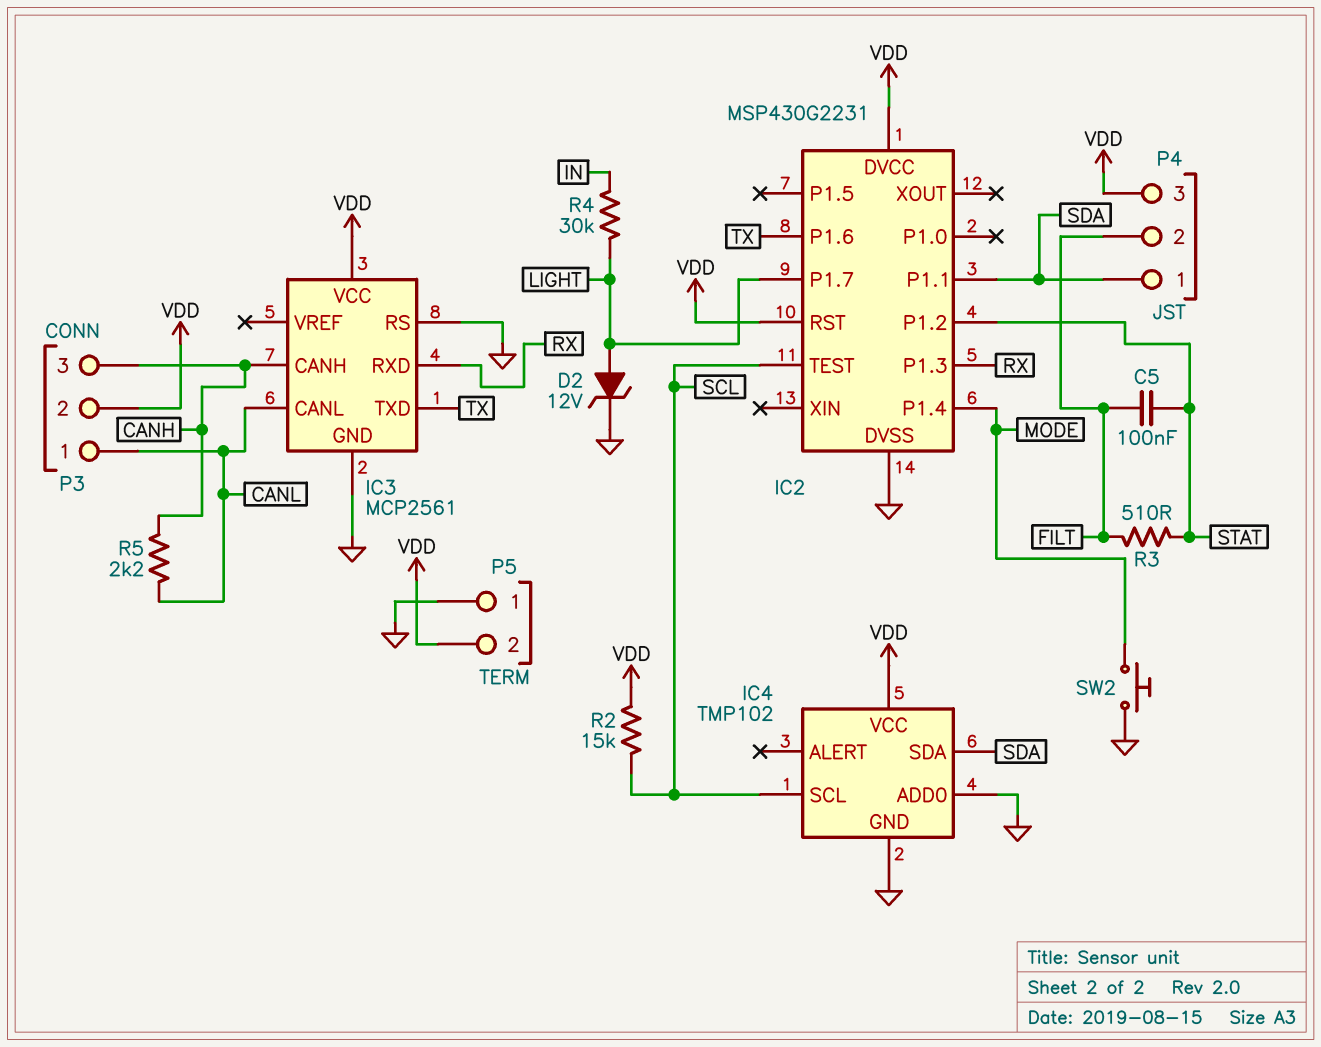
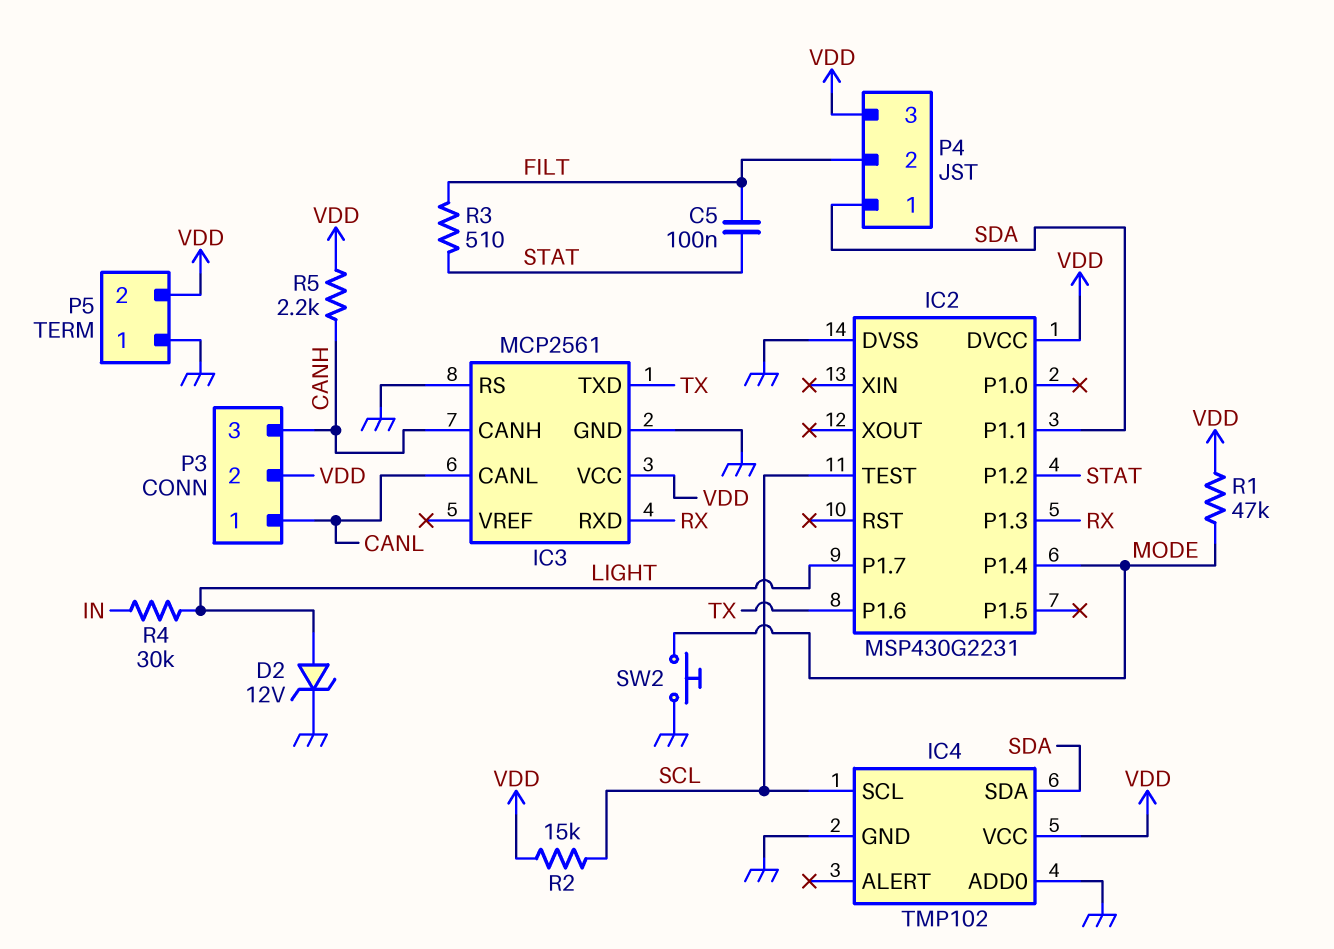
IC2 pin RST: VDD -> none
R1: none -> 47k (MODE, VDD)
R5: 2.2k (CANH, CANL) -> 2.2k (CANH, VDD)

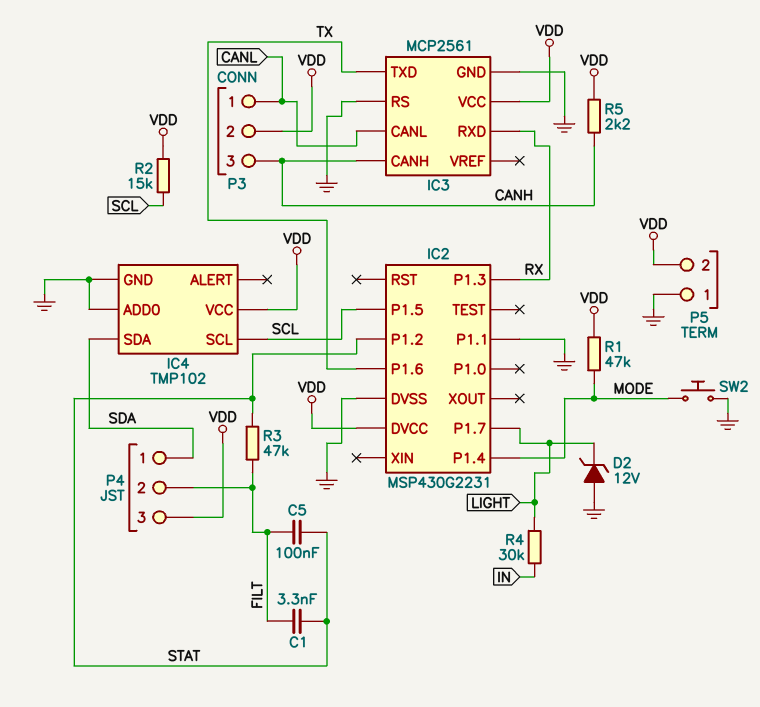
C1: none -> 3.3nF (FILT, STAT)
D2: zener 12V (A LIGHT, K GND) -> zener 12V (A GND, K LIGHT)
IC2 pin P1.1: SDA -> GND
IC2 pin P1.5: none -> SCL
IC2 pin TEST: SCL -> none
R3: 510 (FILT, STAT) -> 47k (FILT, STAT)

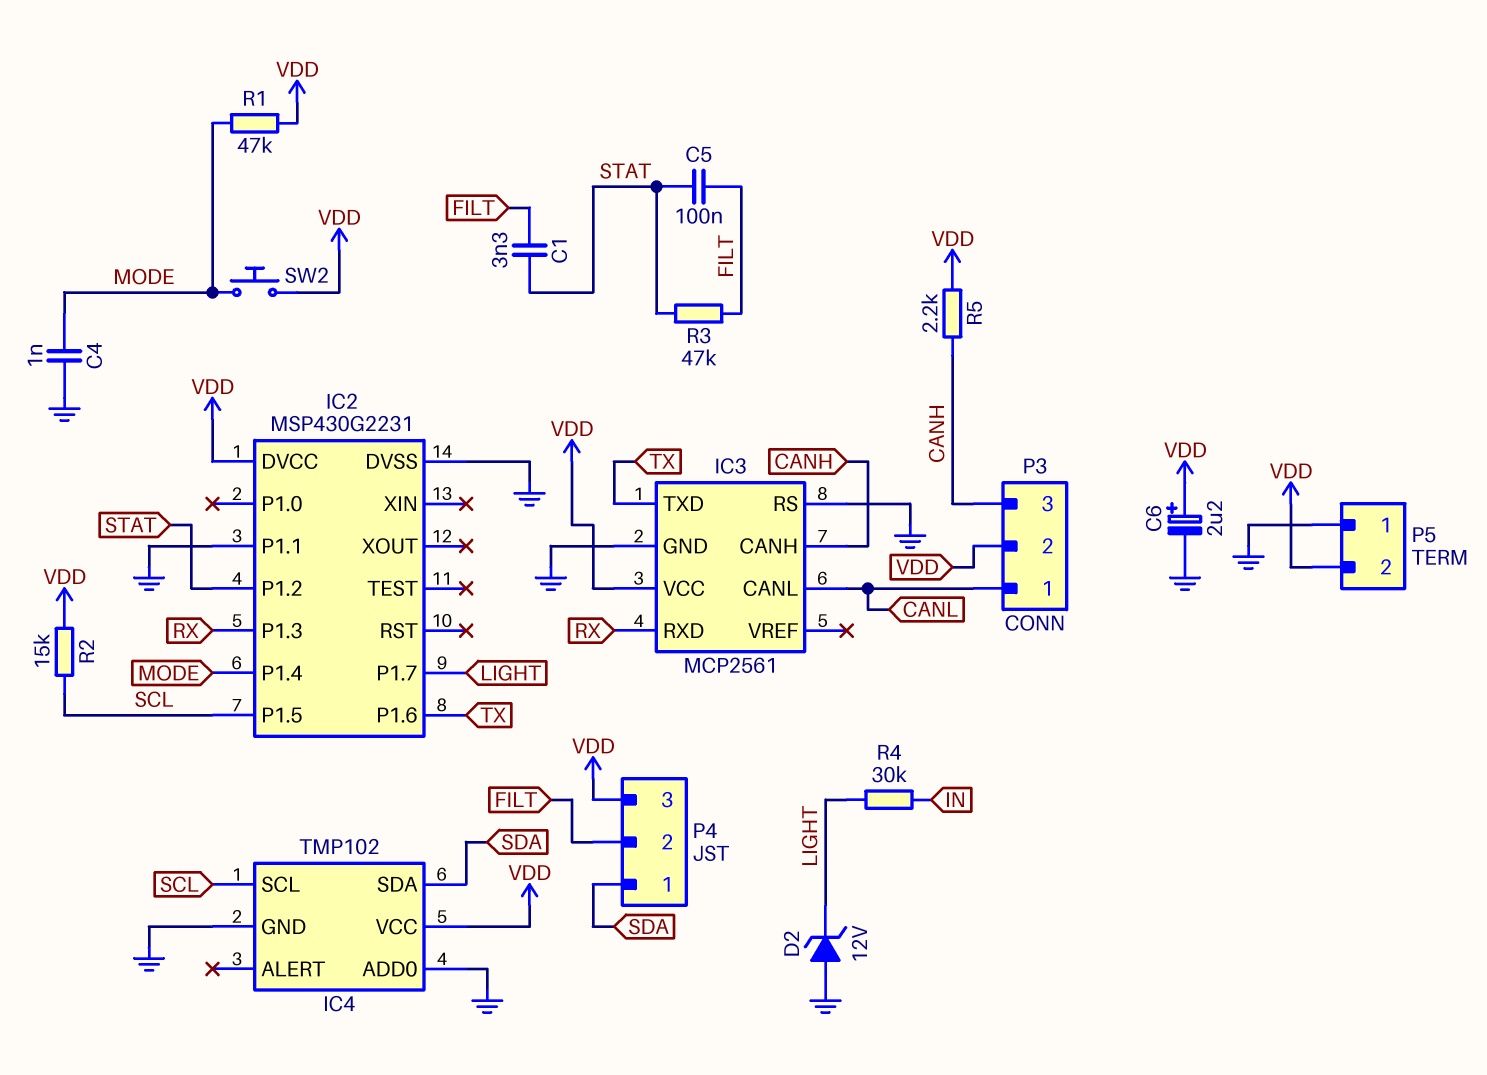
C4: none -> 1nF (GND, MODE)
C6: none -> 2.2uF (plus VDD, minus GND)
SW2: button (GND, MODE) -> button (MODE, VDD)

